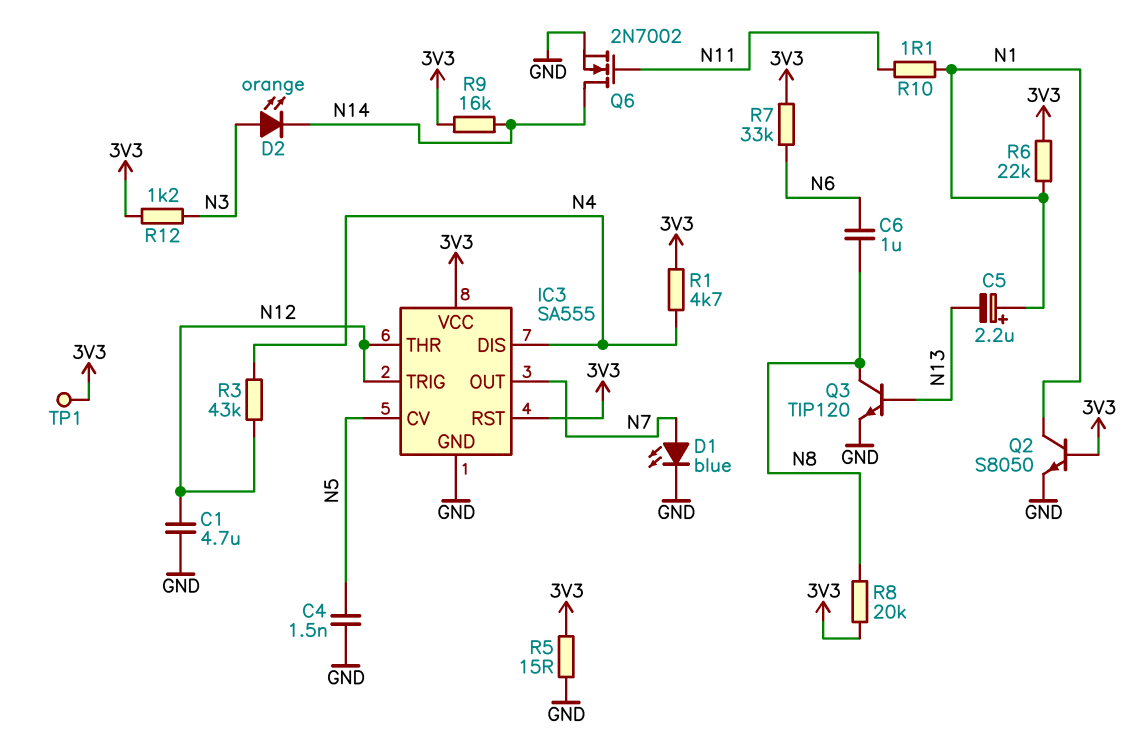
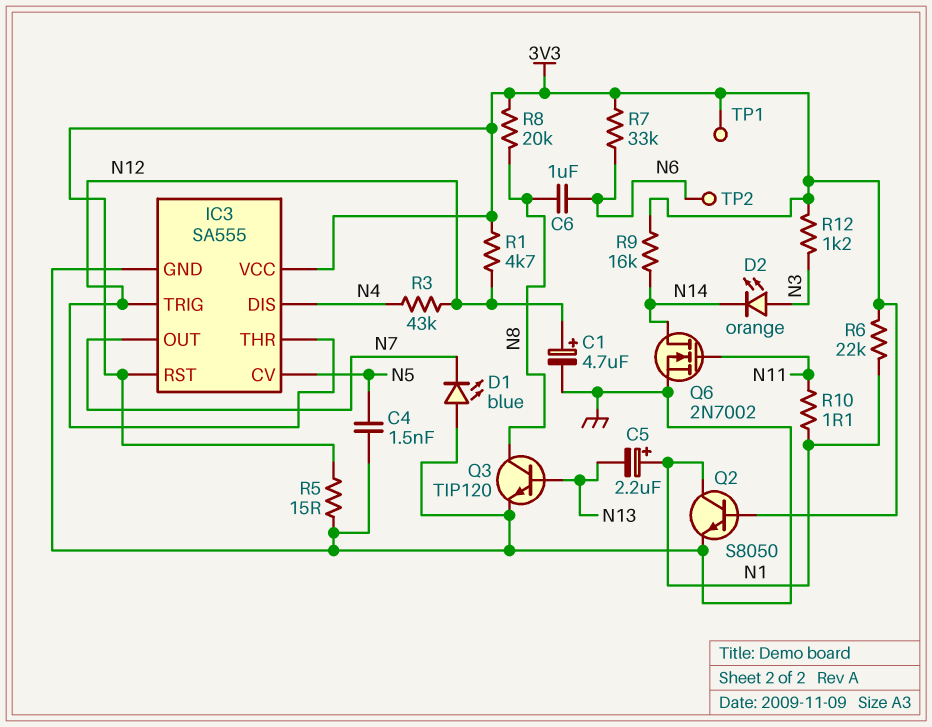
C1: 4.7uF (GND, N12) -> 4.7uF (plus N12, minus GND)
D1: LED blue (A N7, K GND) -> LED blue (A GND, K N7)
R1: 4.7k (3V3, N4) -> 4.7k (3V3, N12)
TP2: none -> test point (N6)

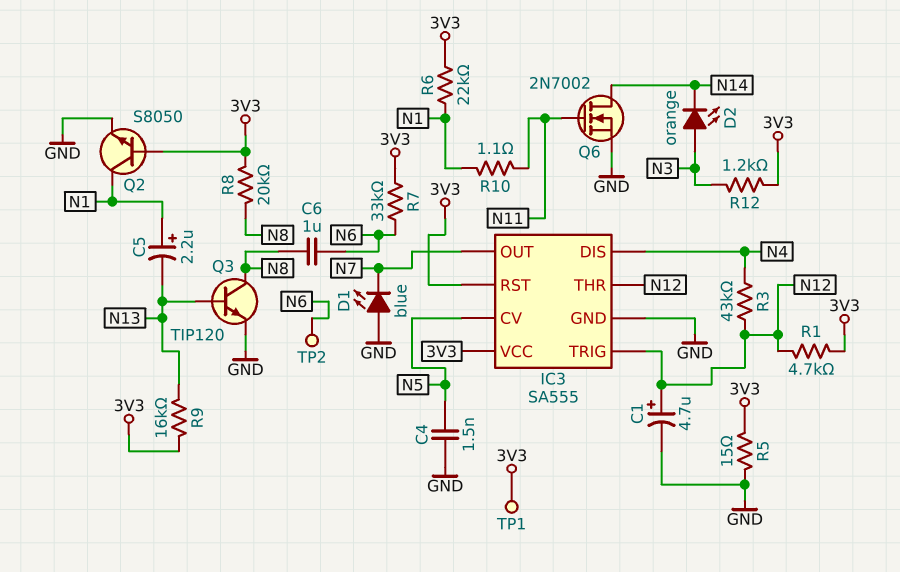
R9: 16k (3V3, N14) -> 16k (3V3, N13)

